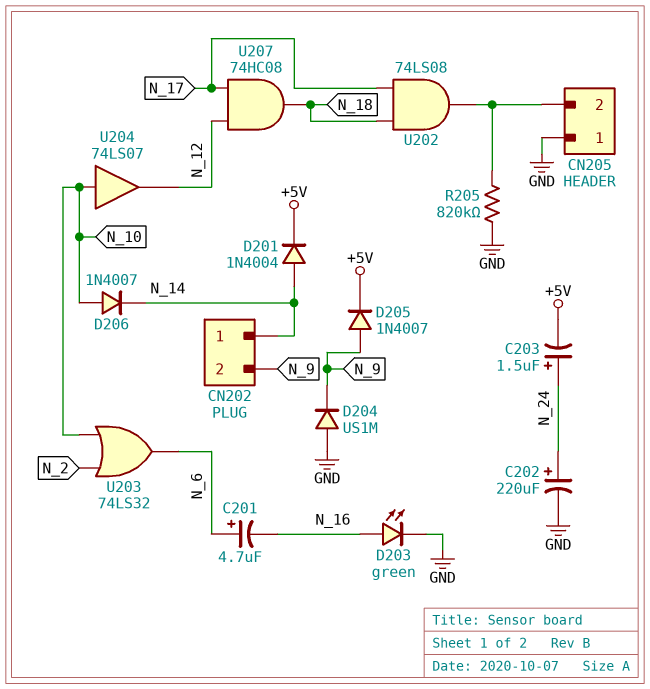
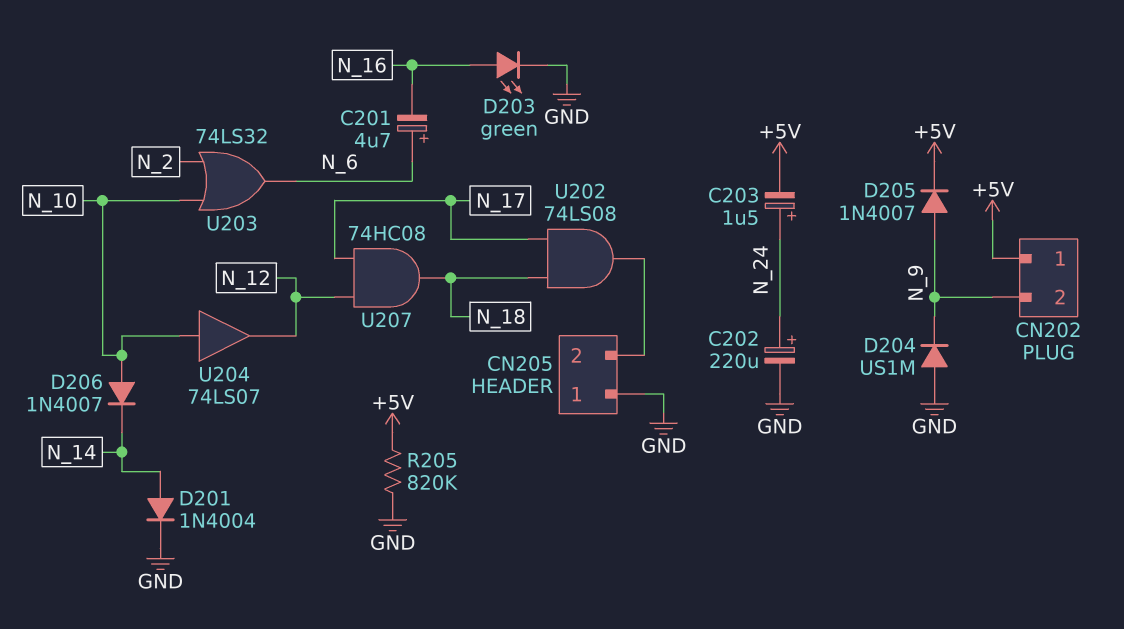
CN202 pin 1: N_14 -> +5V
D201: diode 1N4004 (A N_14, K +5V) -> diode 1N4004 (A N_14, K GND)
R205: 820k (CN205/2, GND) -> 820k (+5V, GND)

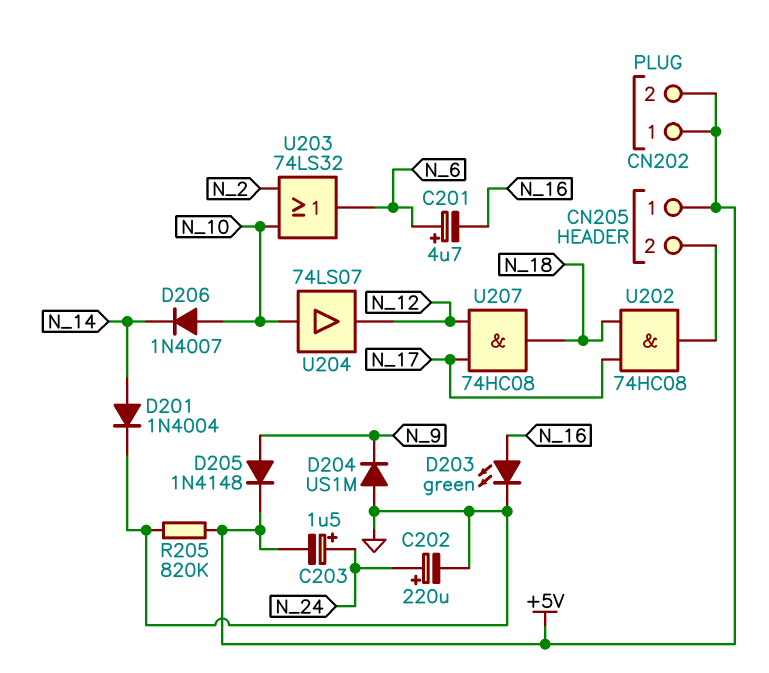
CN202 pin 2: N_9 -> +5V
CN205 pin 1: GND -> +5V
D205: diode 1N4007 (A N_9, K +5V) -> diode 1N4148 (A N_9, K +5V)
U202: AND 74LS08 (in N_17, in N_18, out CN205/2) -> AND 74HC08 (in N_17, in N_18, out CN205/2)

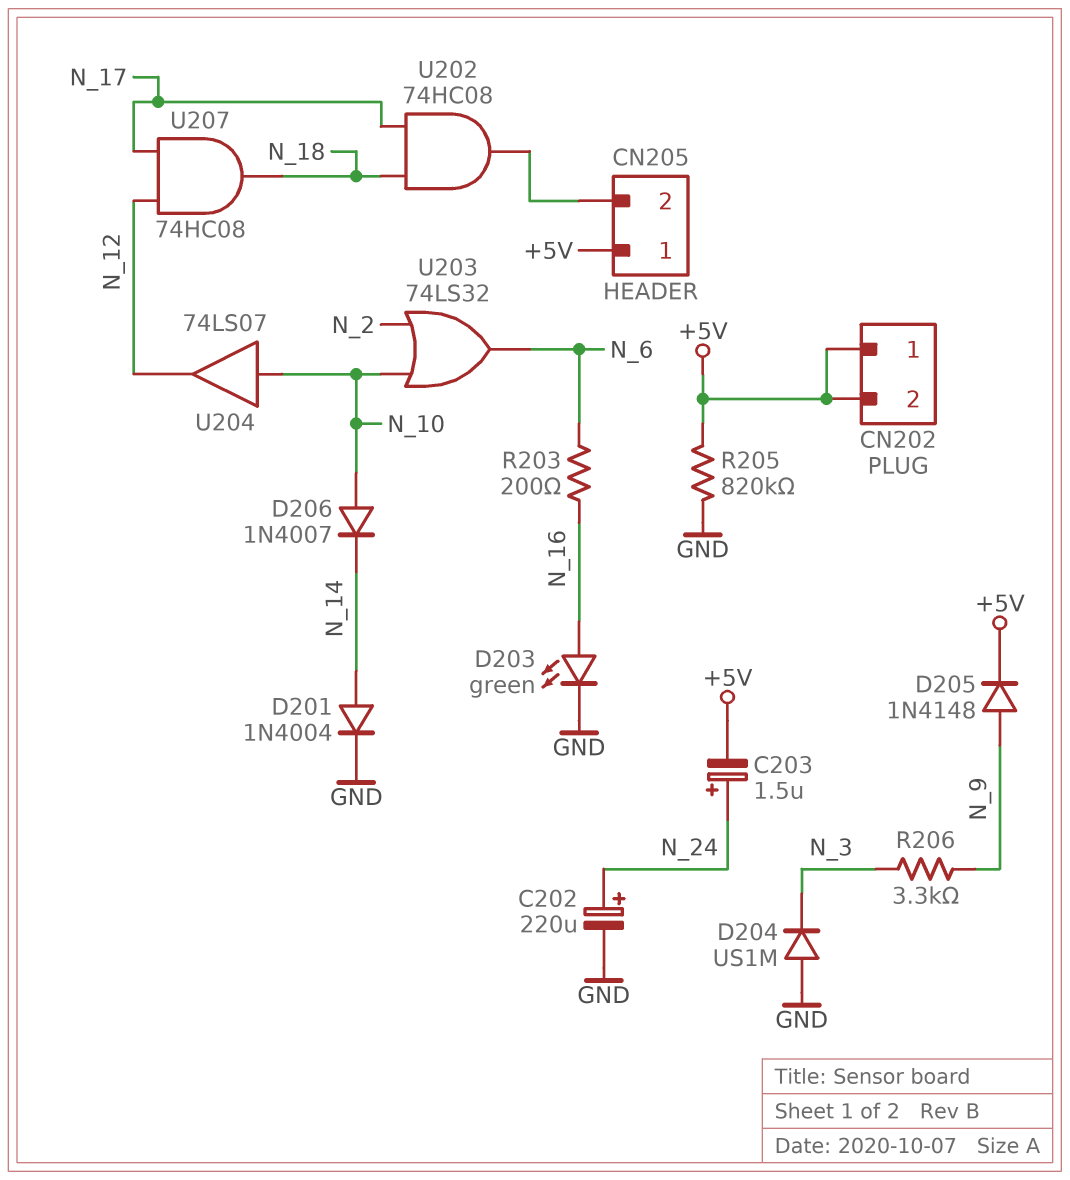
C201: 4.7uF (plus N_6, minus N_16) -> none
D204: diode US1M (A GND, K N_9) -> diode US1M (A GND, K N_3)
R203: none -> 200 (N_6, N_16)
R206: none -> 3.3k (N_3, N_9)

